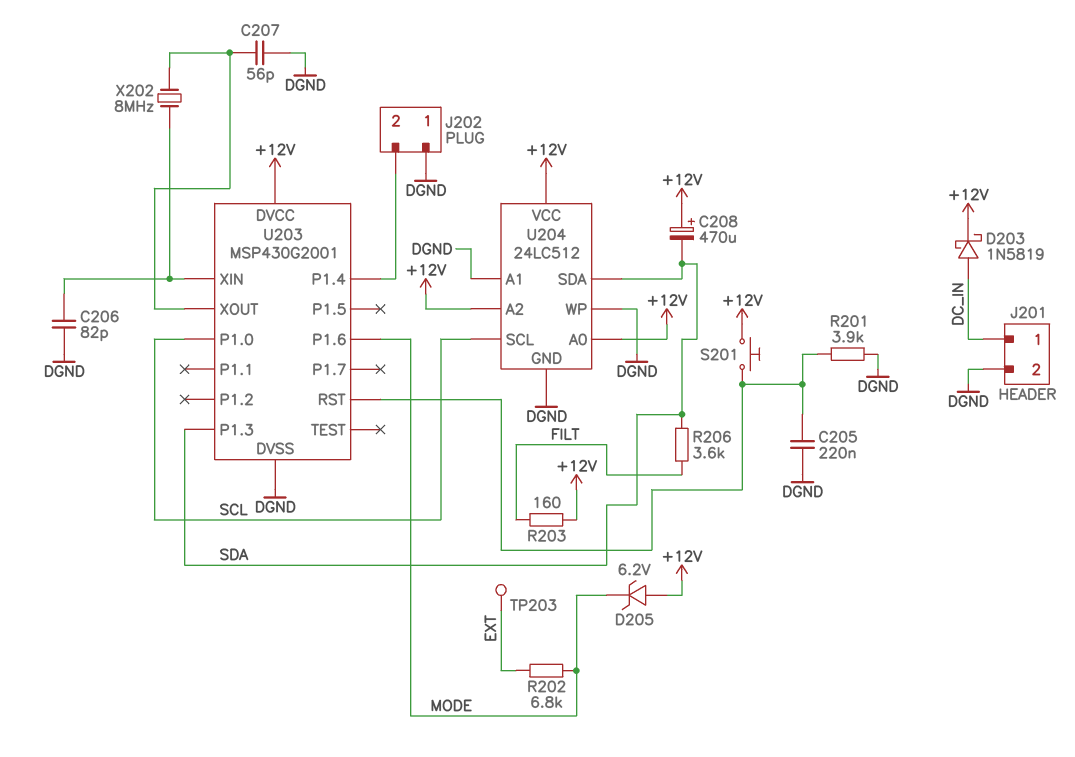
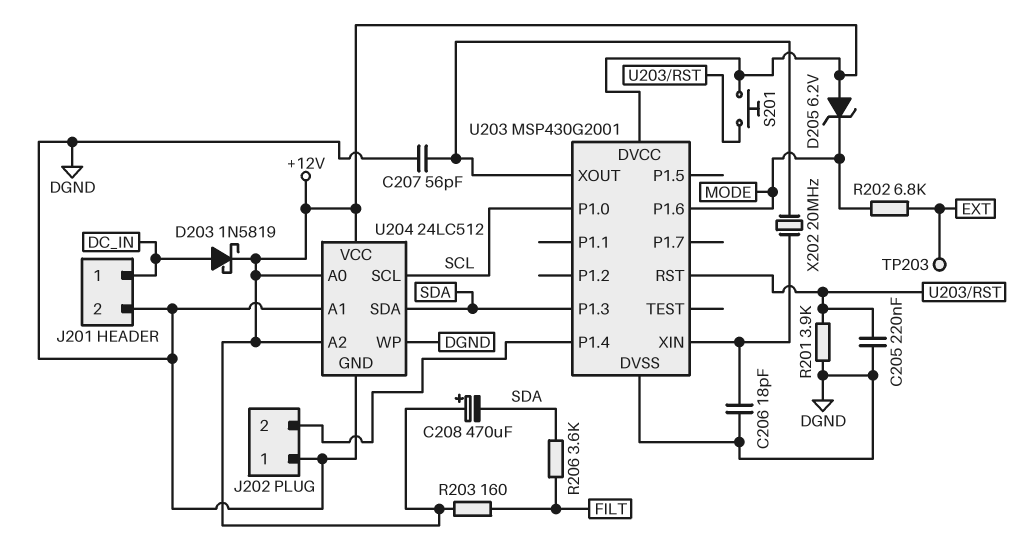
C206: 82pF (DGND, U203/XIN) -> 18pF (DGND, U203/XIN)
X202: 8MHz (U203/XIN, U203/XOUT) -> 20MHz (U203/XIN, U203/XOUT)

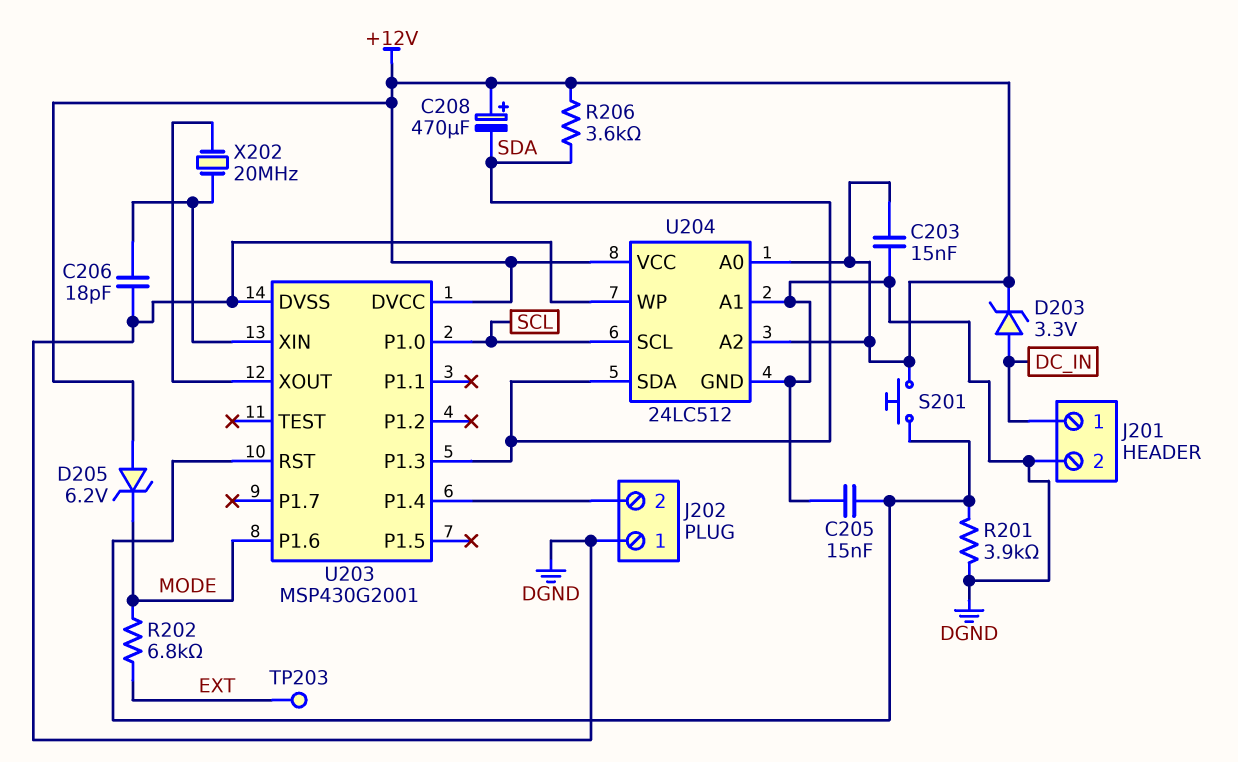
C203: none -> 15nF (+12V, DGND)
C205: 220nF (DGND, U203/RST) -> 15nF (DGND, U203/RST)
C207: 56pF (DGND, U203/XOUT) -> none
D203: schottky 1N5819 (A DC_IN, K +12V) -> zener 3.3V (A DC_IN, K +12V)
R203: 160 (+12V, FILT) -> none
R206: 3.6k (FILT, SDA) -> 3.6k (+12V, SDA)

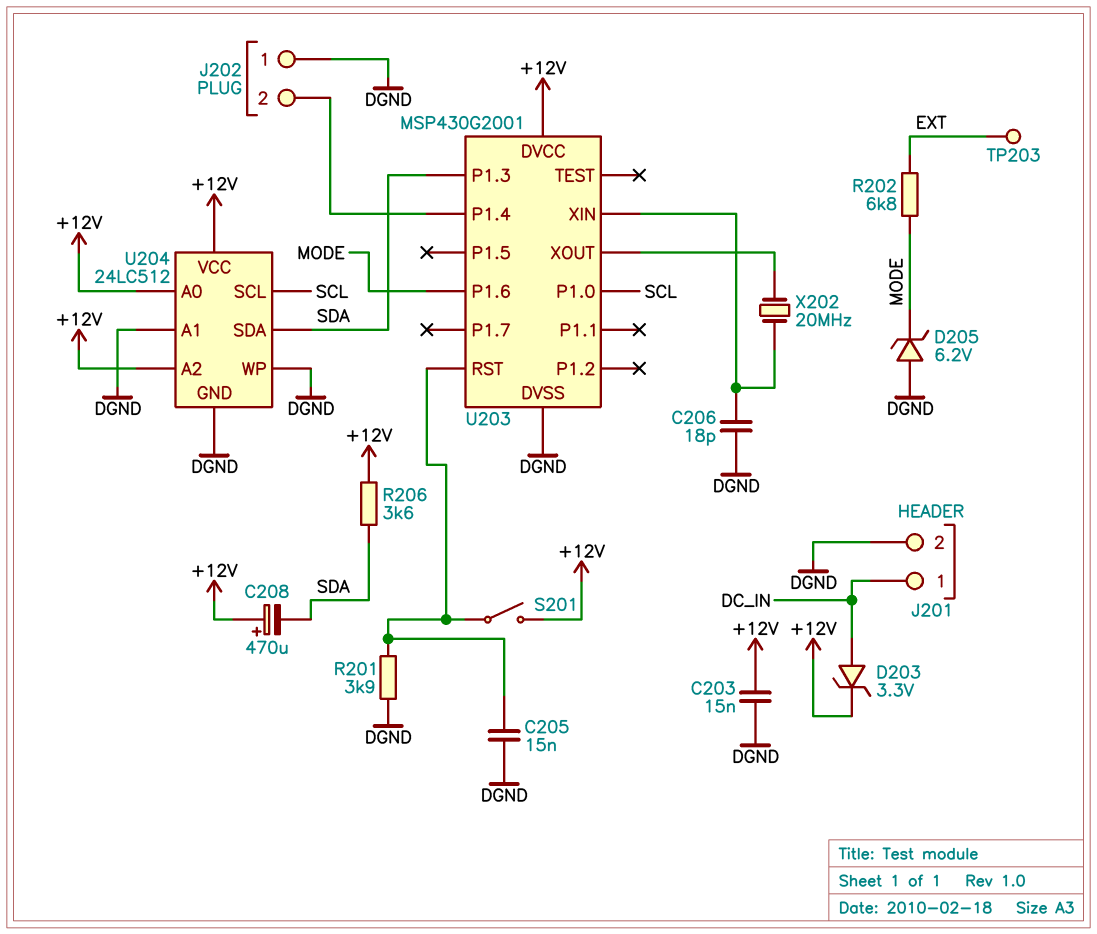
D205: zener 6.2V (A +12V, K MODE) -> zener 6.2V (A DGND, K MODE)
S201: button (+12V, U203/RST) -> switch (+12V, U203/RST)

